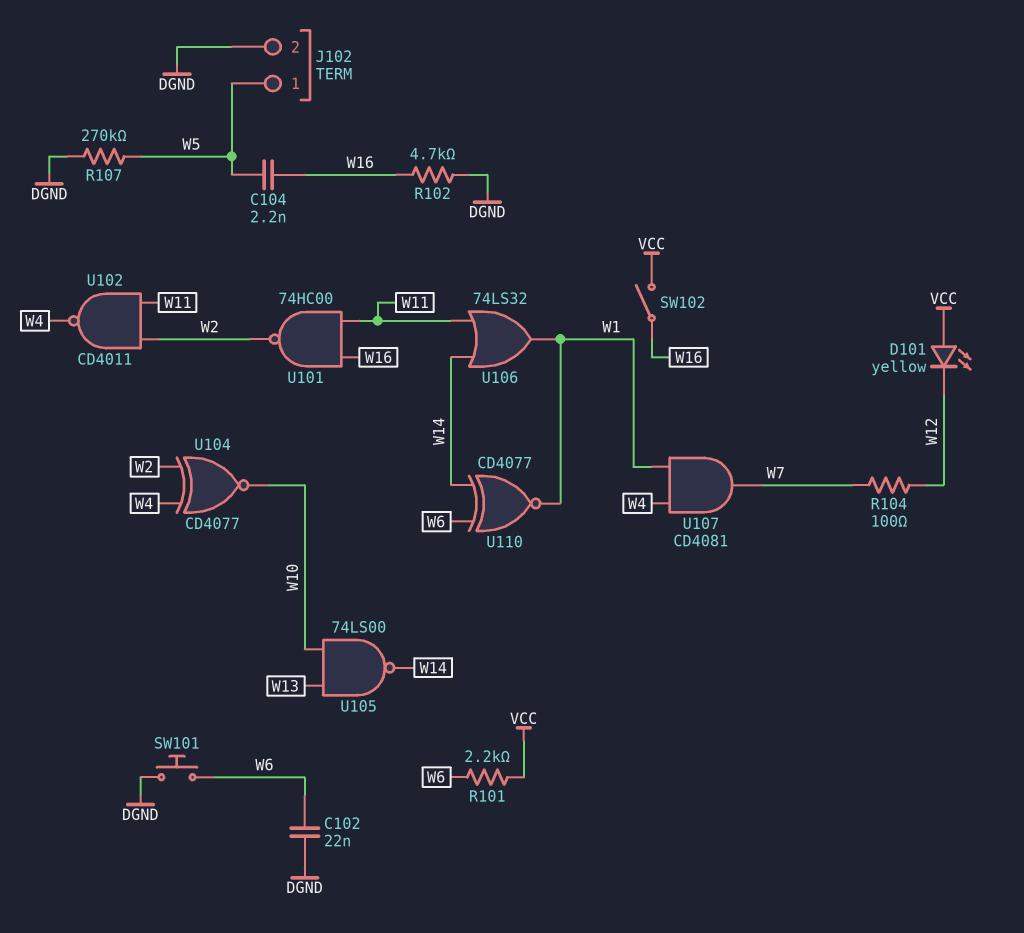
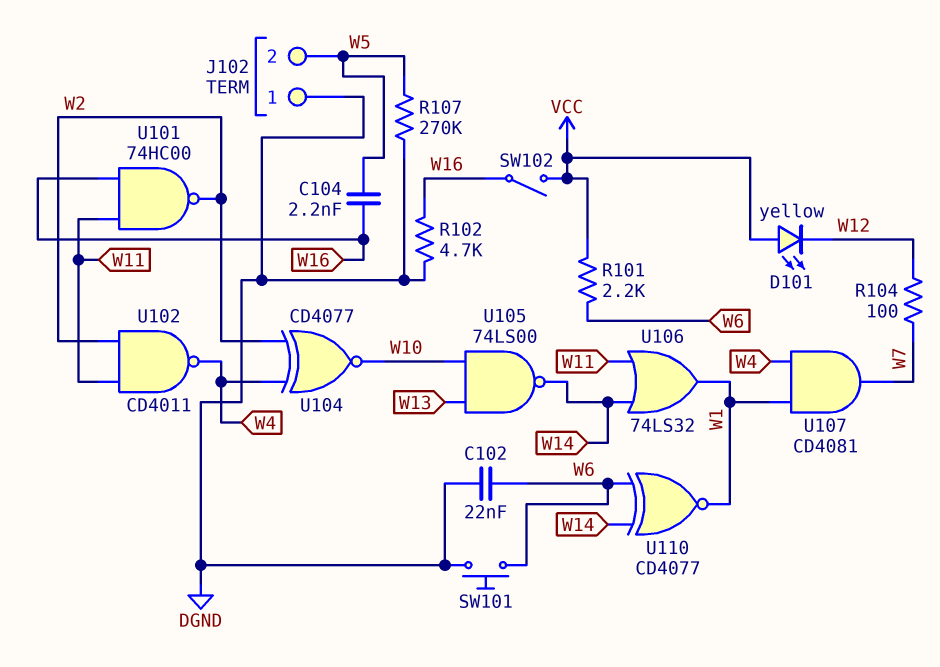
J102 pin 1: W5 -> DGND
J102 pin 2: DGND -> W5

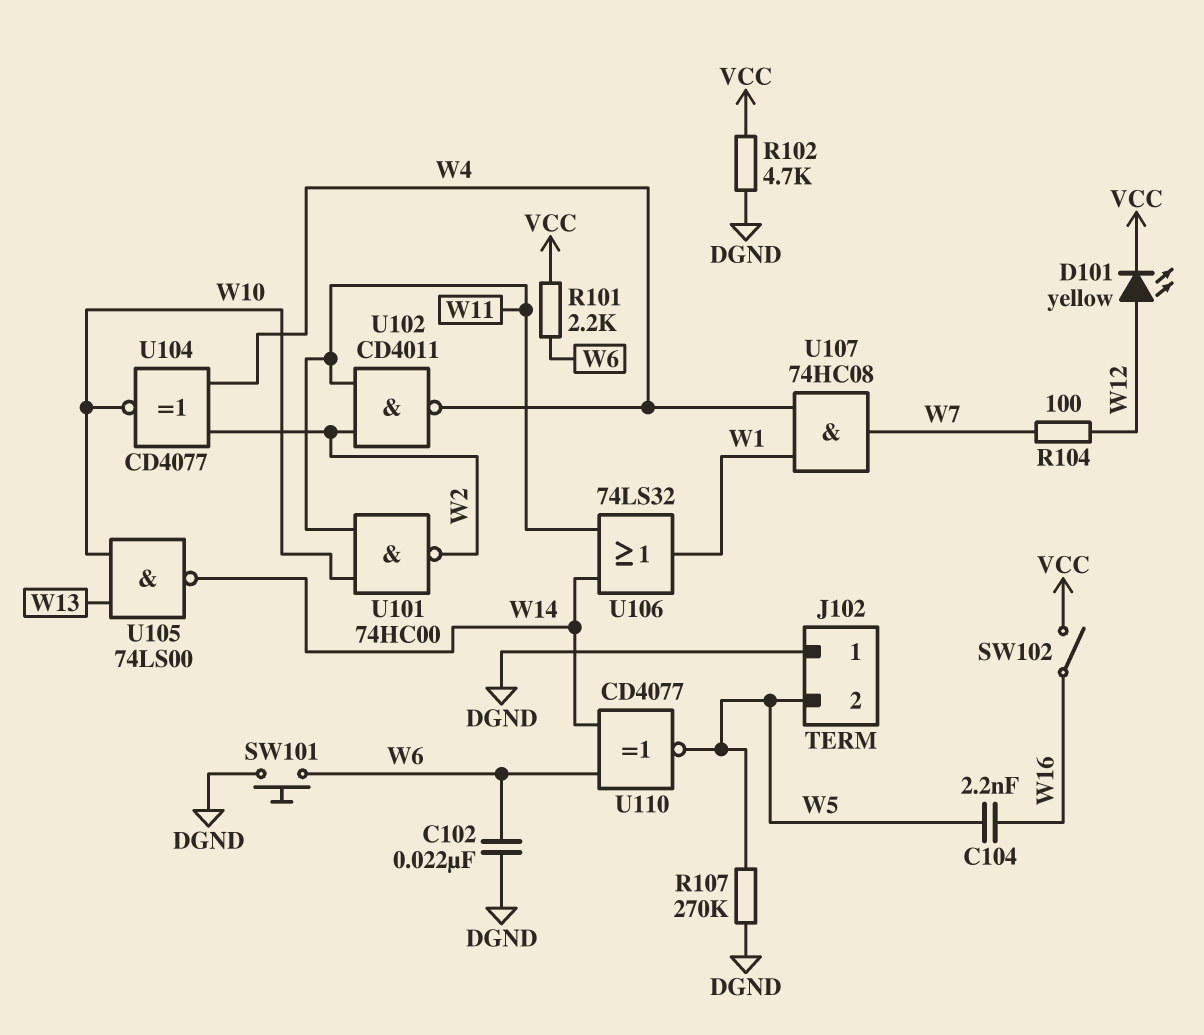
D101: LED yellow (A VCC, K W12) -> LED yellow (A W12, K VCC)
R102: 4.7k (DGND, W16) -> 4.7k (DGND, VCC)
U101: NAND 74HC00 (in W11, in W16, out W2) -> NAND 74HC00 (in W10, in W11, out W2)
U107: AND CD4081 (in W1, in W4, out W7) -> AND 74HC08 (in W1, in W4, out W7)
U110: XNOR CD4077 (in W6, in W14, out W1) -> XNOR CD4077 (in W6, in W14, out W5)

